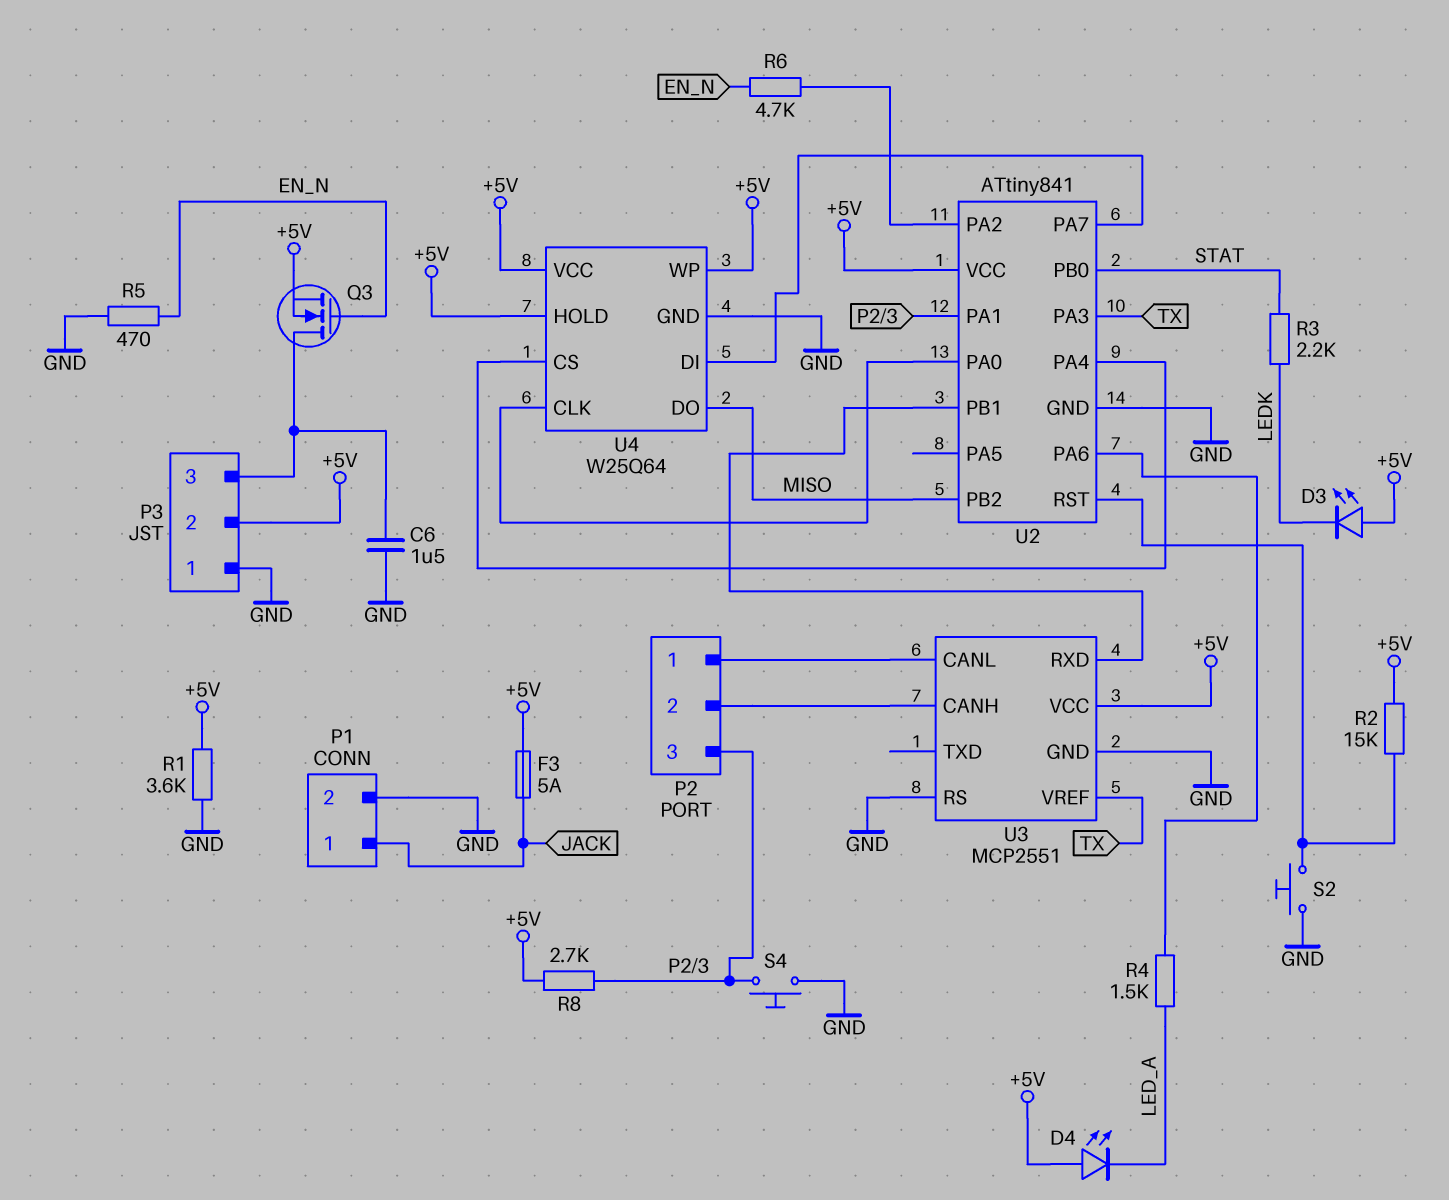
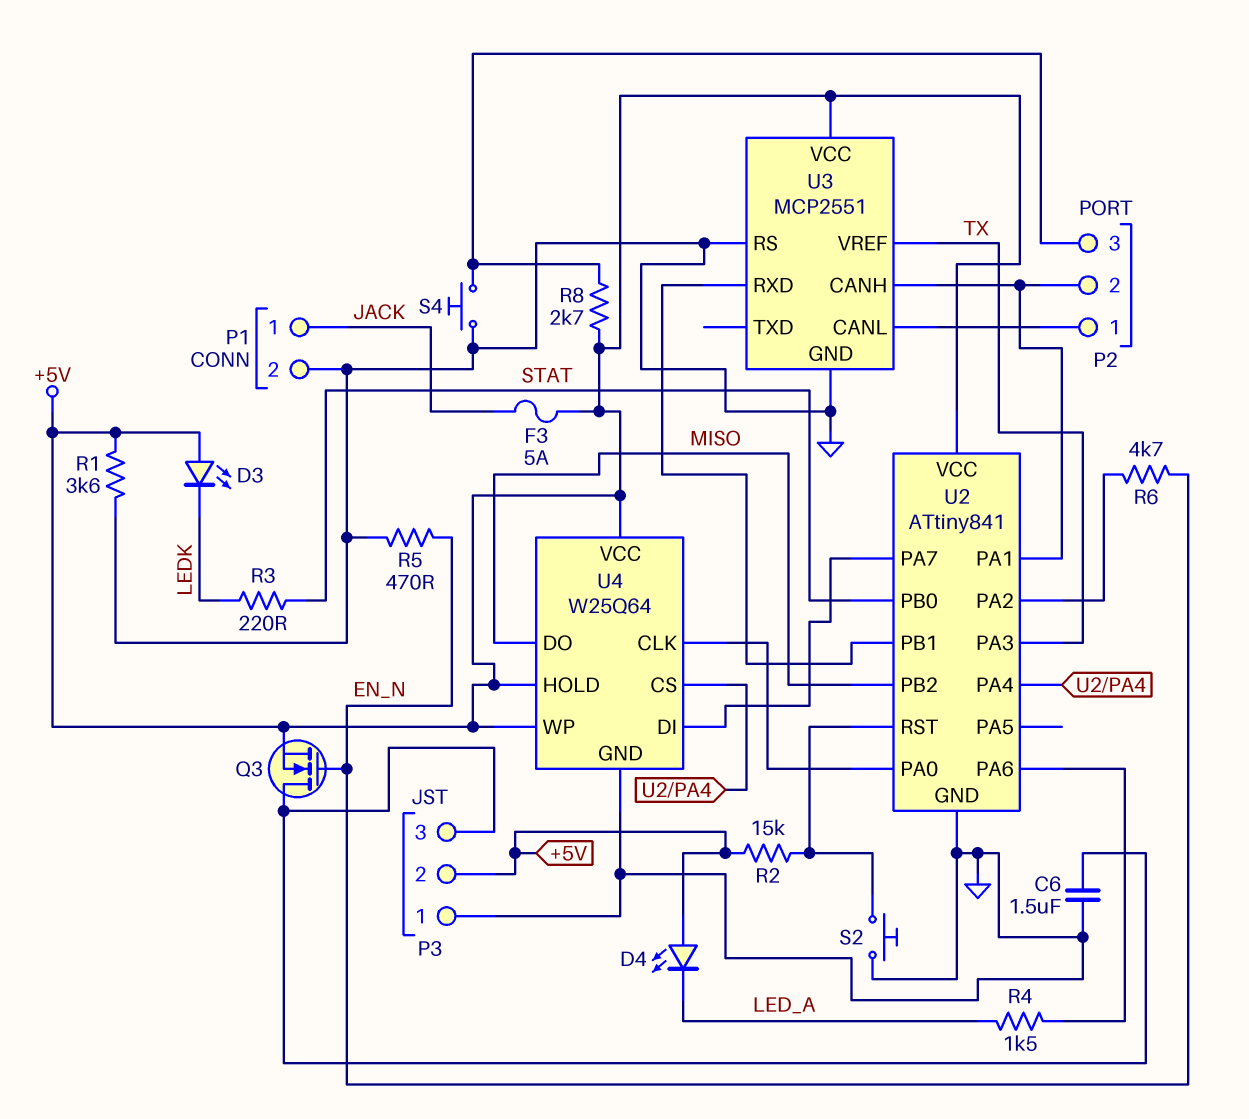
R3: 2.2k (LEDK, STAT) -> 220 (LEDK, STAT)
U2 pin PA1: P2/3 -> P2/2

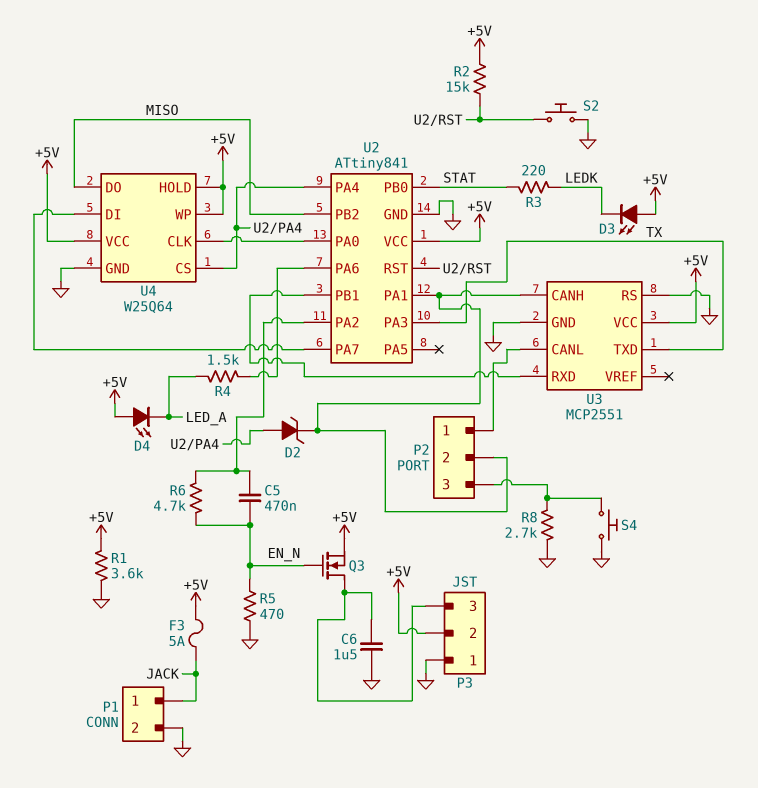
C5: none -> 470nF (EN_N, U2/PA2)
D2: none -> zener (A U2/PA4, K P2/2)
R8: 2.7k (+5V, P2/3) -> 2.7k (GND, P2/3)
U3 pin TXD: none -> TX
U3 pin VREF: TX -> none

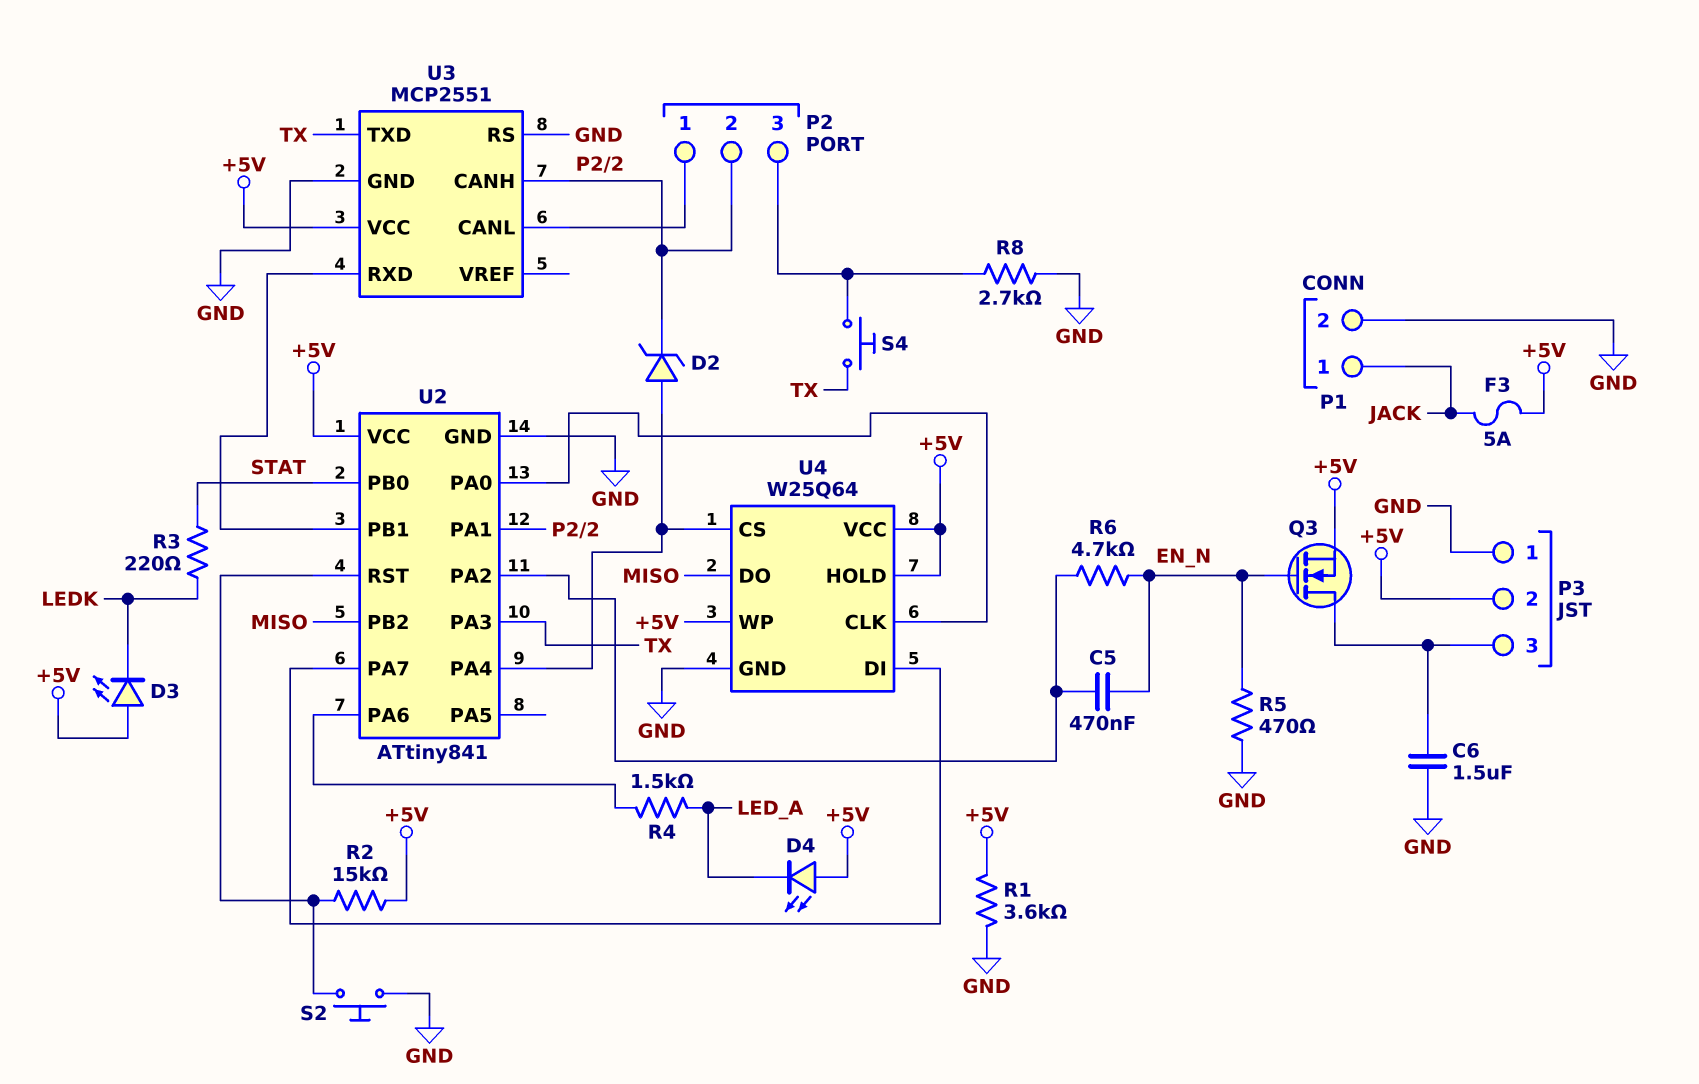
S4: button (GND, P2/3) -> button (P2/3, TX)

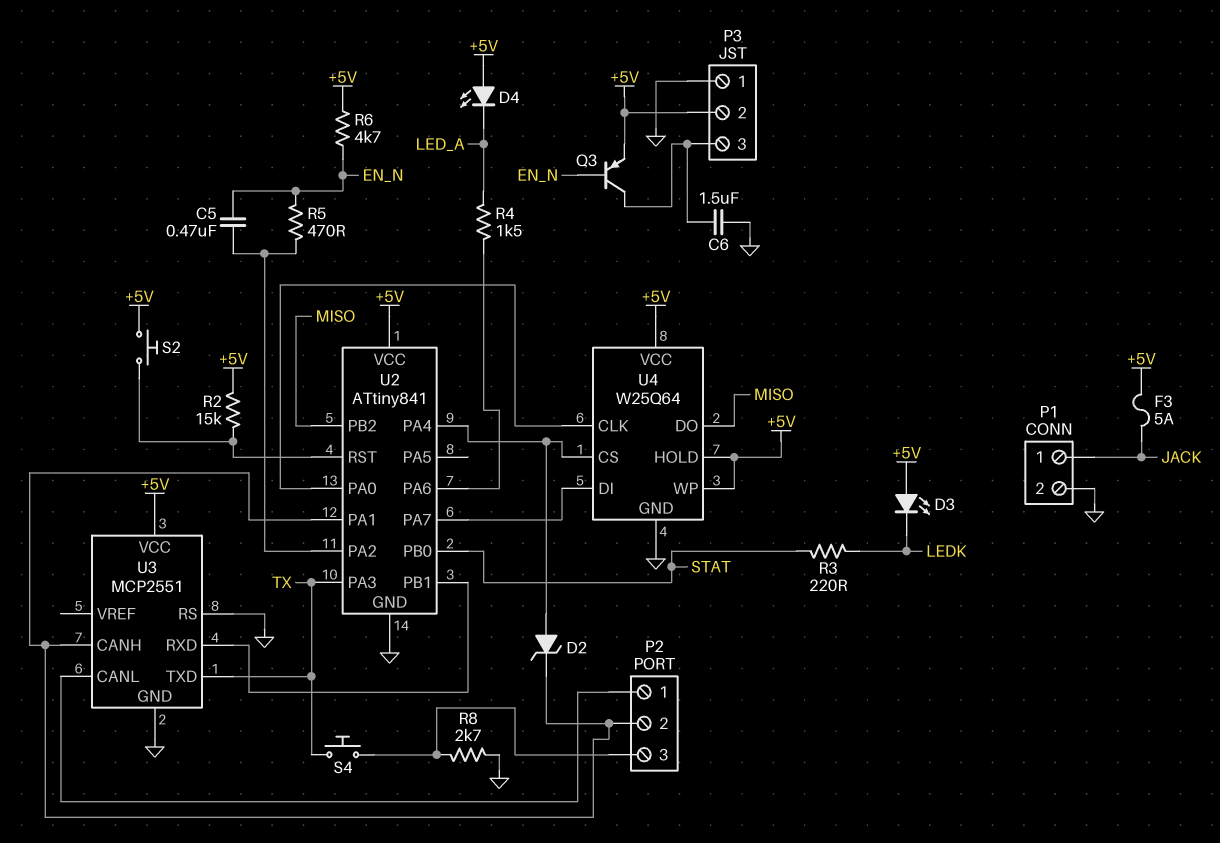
Q3: NMOS (G EN_N, D P3/3, S +5V) -> PNP (B EN_N, C P3/3, E +5V)
R1: 3.6k (+5V, GND) -> none
R5: 470 (EN_N, GND) -> 470 (EN_N, U2/PA2)
R6: 4.7k (EN_N, U2/PA2) -> 4.7k (+5V, EN_N)
S2: button (GND, U2/RST) -> button (+5V, U2/RST)

